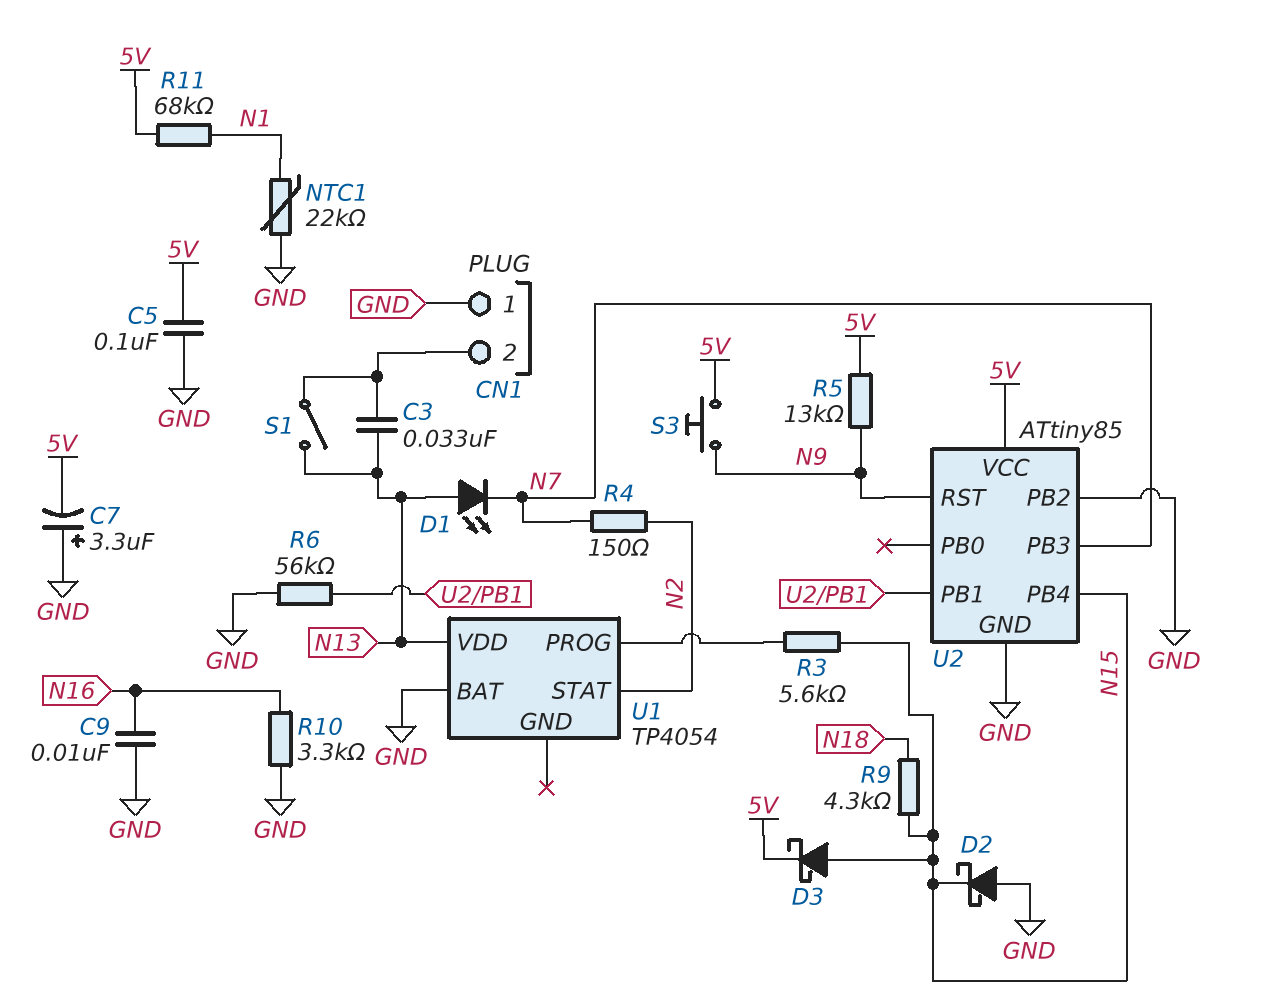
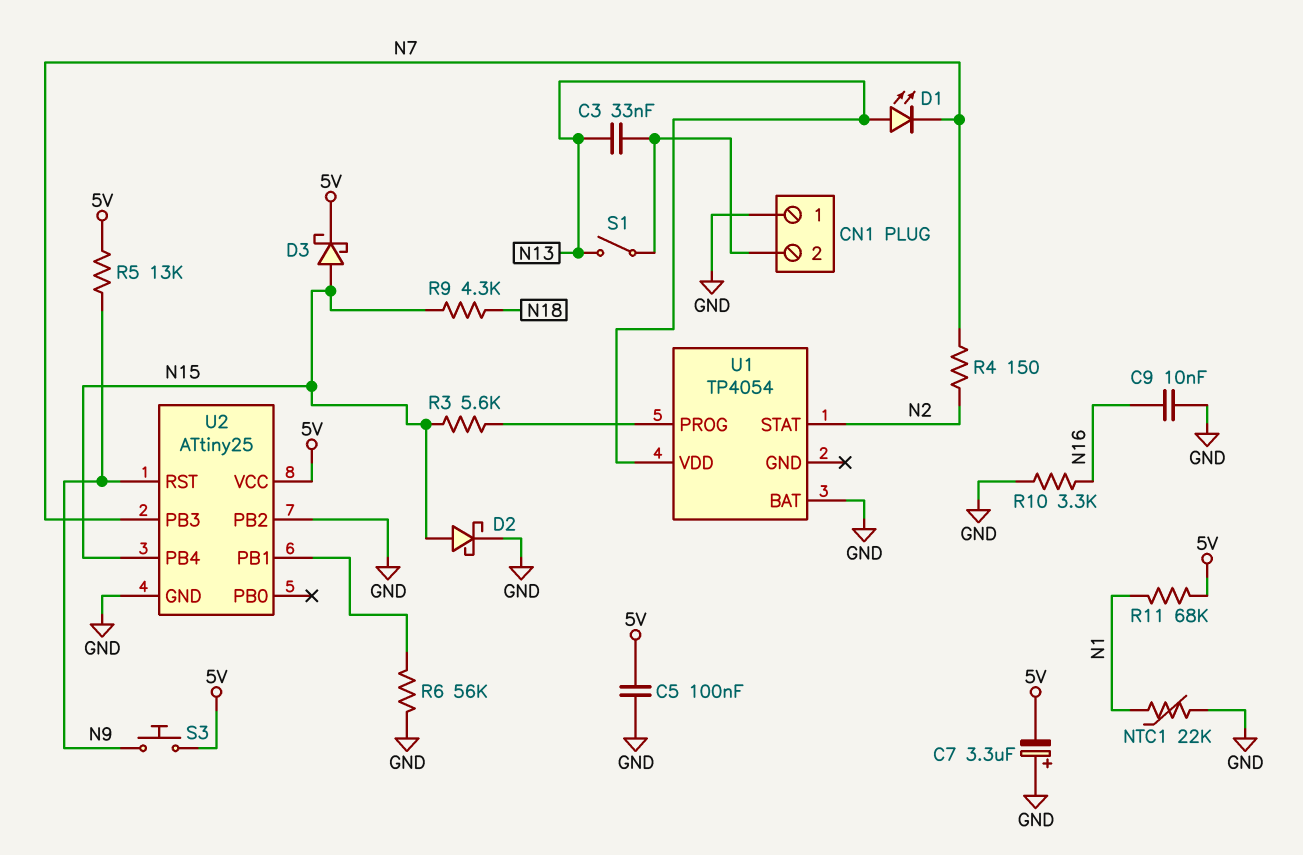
D2: schottky (A GND, K N15) -> schottky (A N15, K GND)
U2: ATtiny85 -> ATtiny25

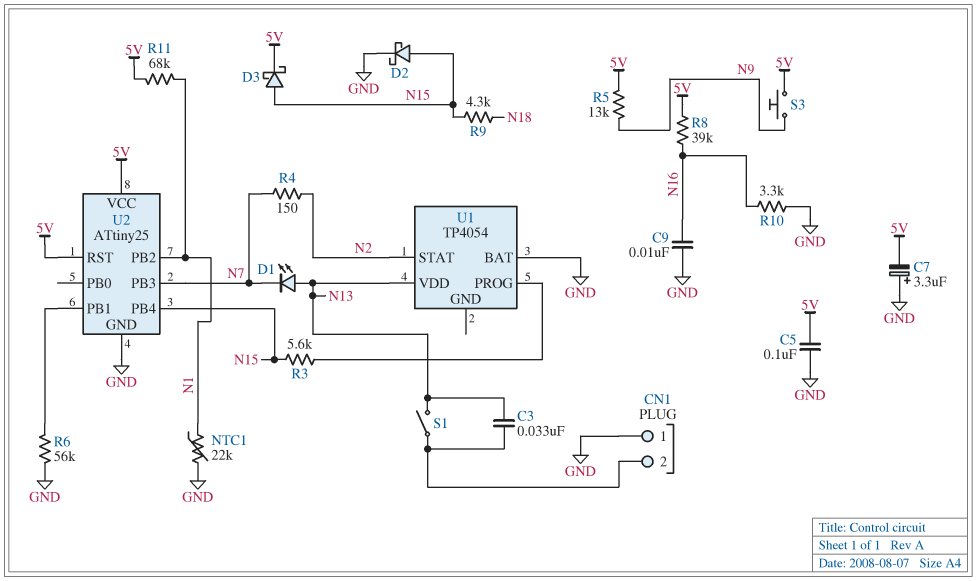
R8: none -> 39k (5V, N16)
U2 pin PB2: GND -> N1
U2 pin RST: N9 -> 5V

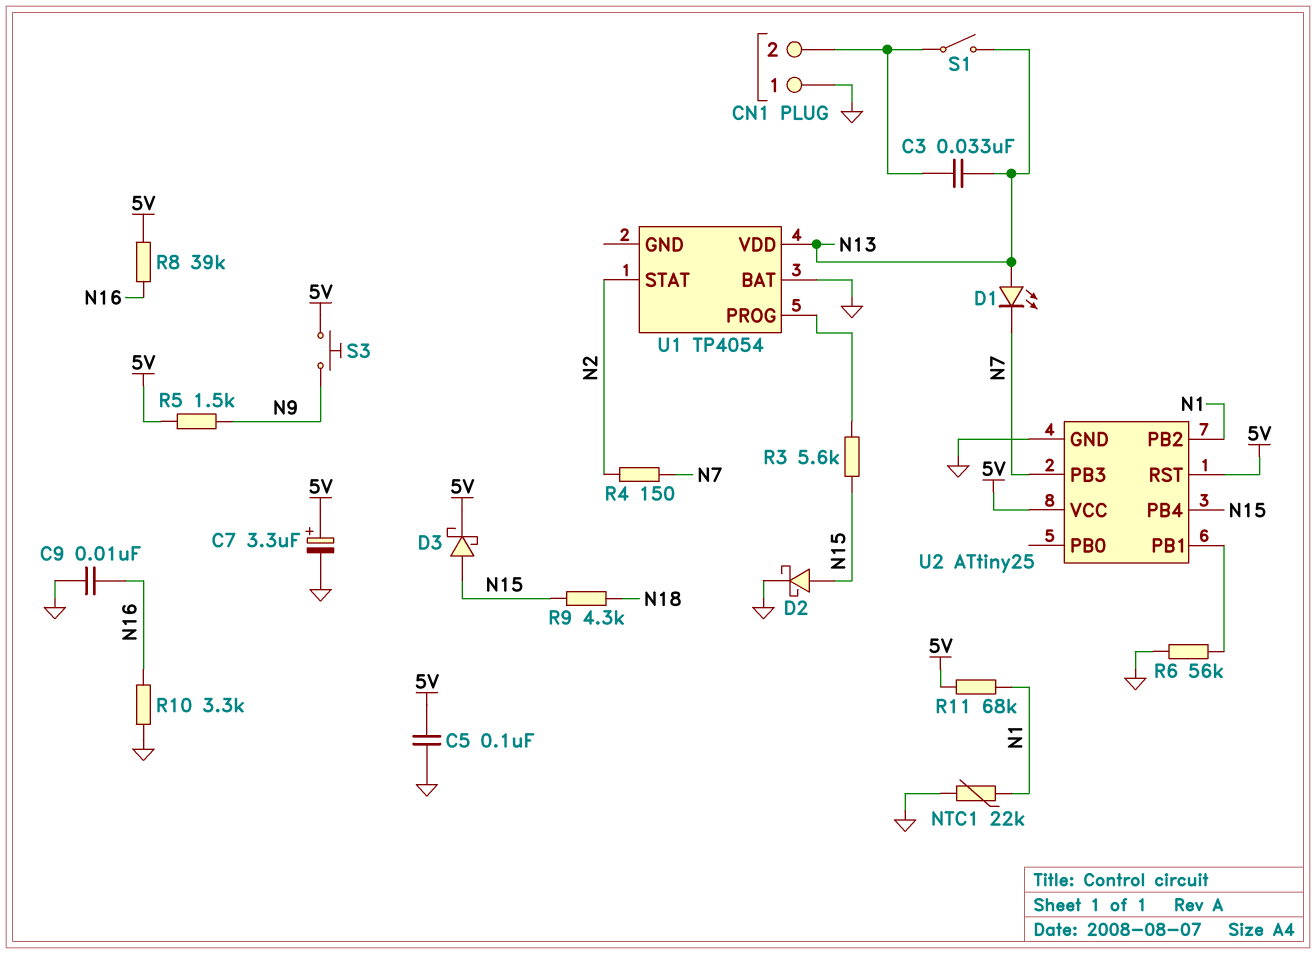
C7: 3.3uF (plus GND, minus 5V) -> 3.3uF (plus 5V, minus GND)
R5: 13k (5V, N9) -> 1.5k (5V, N9)

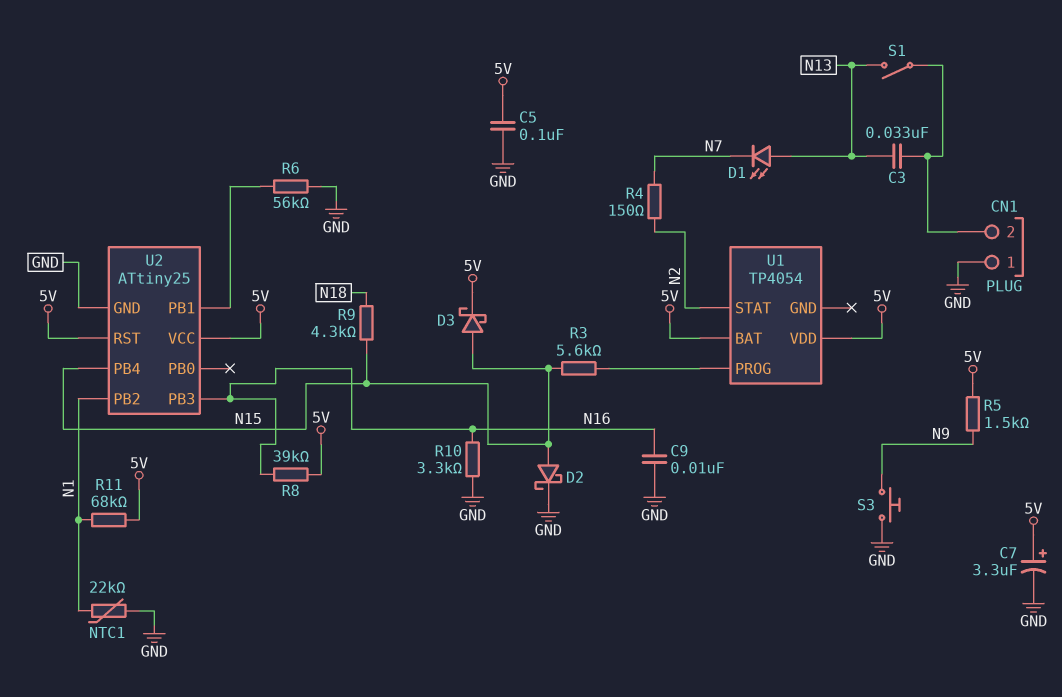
S3: button (5V, N9) -> button (GND, N9)
U1 pin BAT: GND -> 5V
U1 pin VDD: N13 -> 5V
U2 pin PB3: N7 -> N16

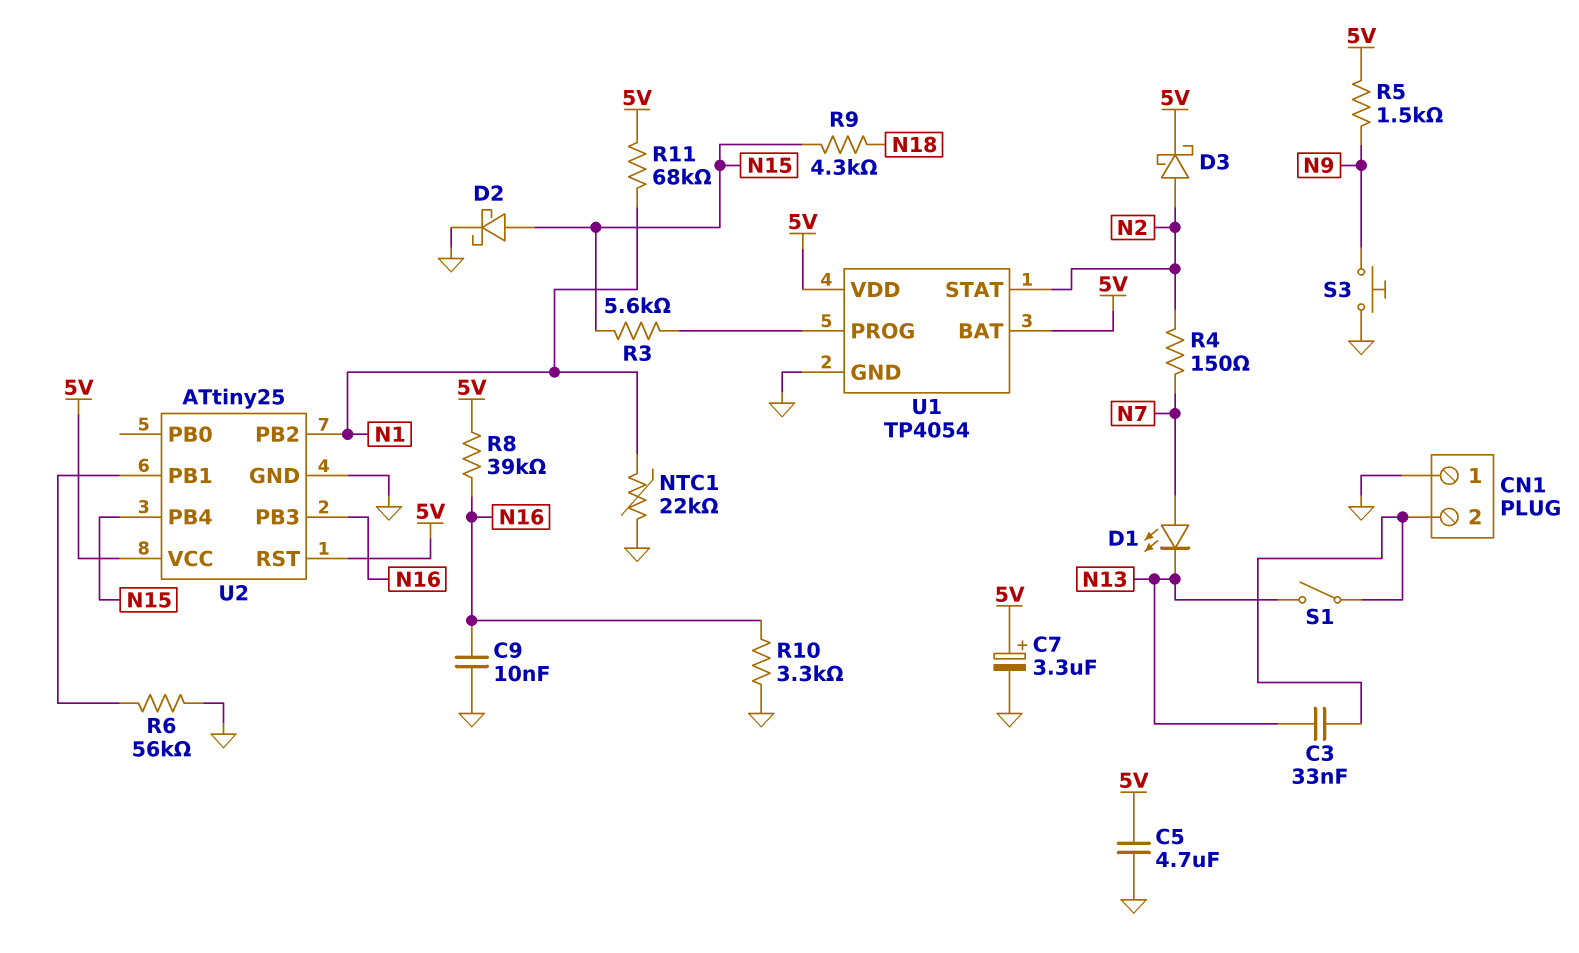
C5: 100nF (5V, GND) -> 4.7uF (5V, GND)
D1: LED (A N13, K N7) -> LED (A N7, K N13)
D3: schottky (A N15, K 5V) -> schottky (A N2, K 5V)
U1 pin GND: none -> GND

